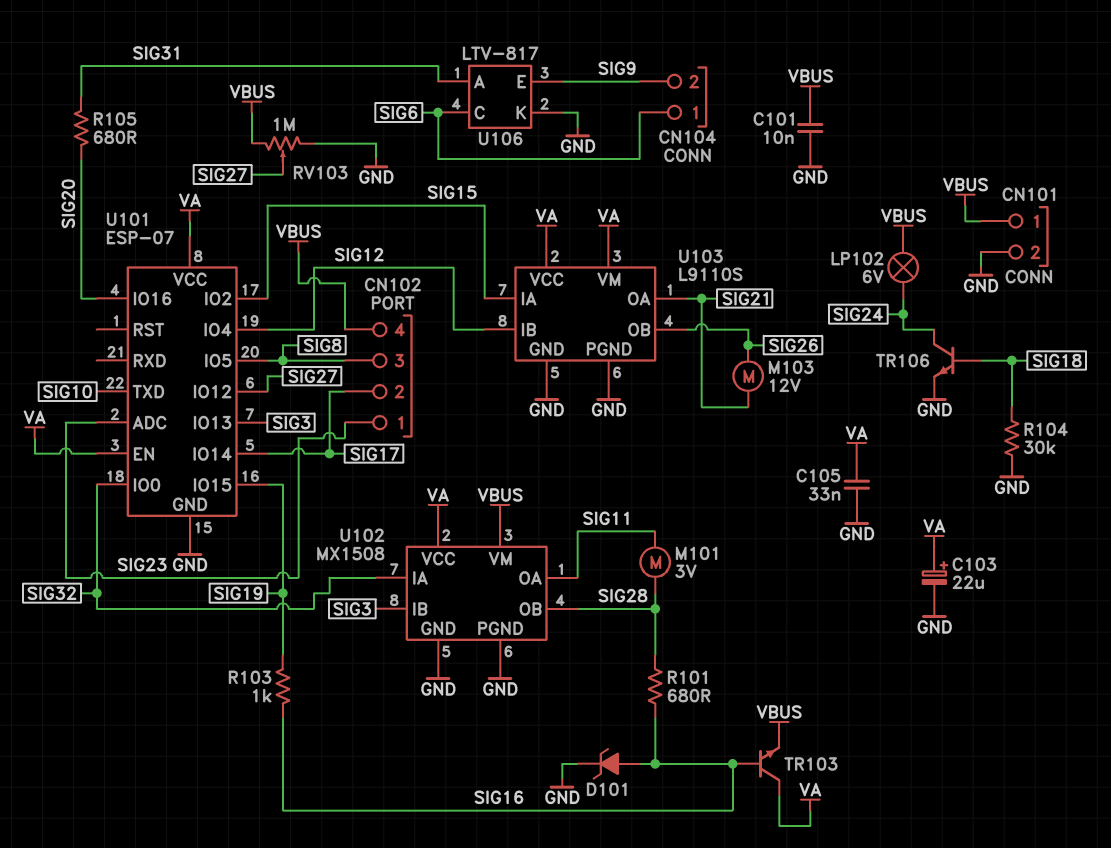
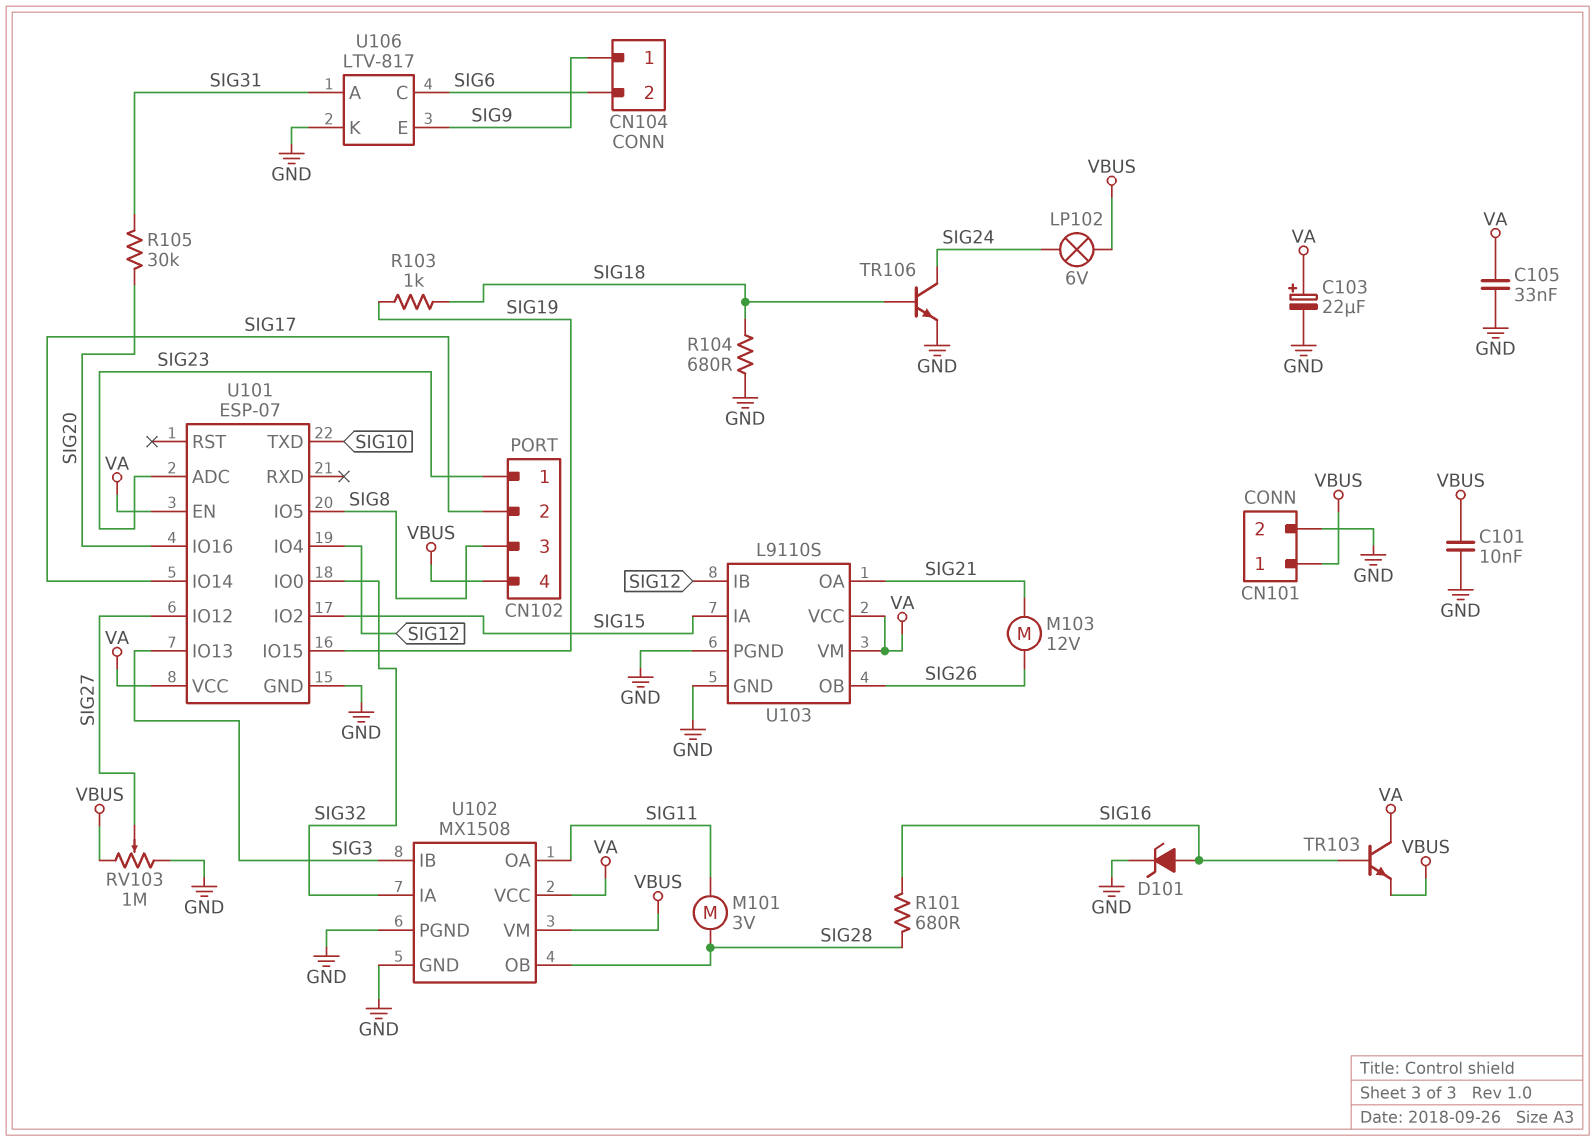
CN104 pin 1: SIG6 -> SIG9
CN104 pin 2: SIG9 -> SIG6
R103: 1k (SIG16, SIG19) -> 1k (SIG18, SIG19)
R104: 30k (GND, SIG18) -> 680 (GND, SIG18)
R105: 680 (SIG20, SIG31) -> 30k (SIG20, SIG31)

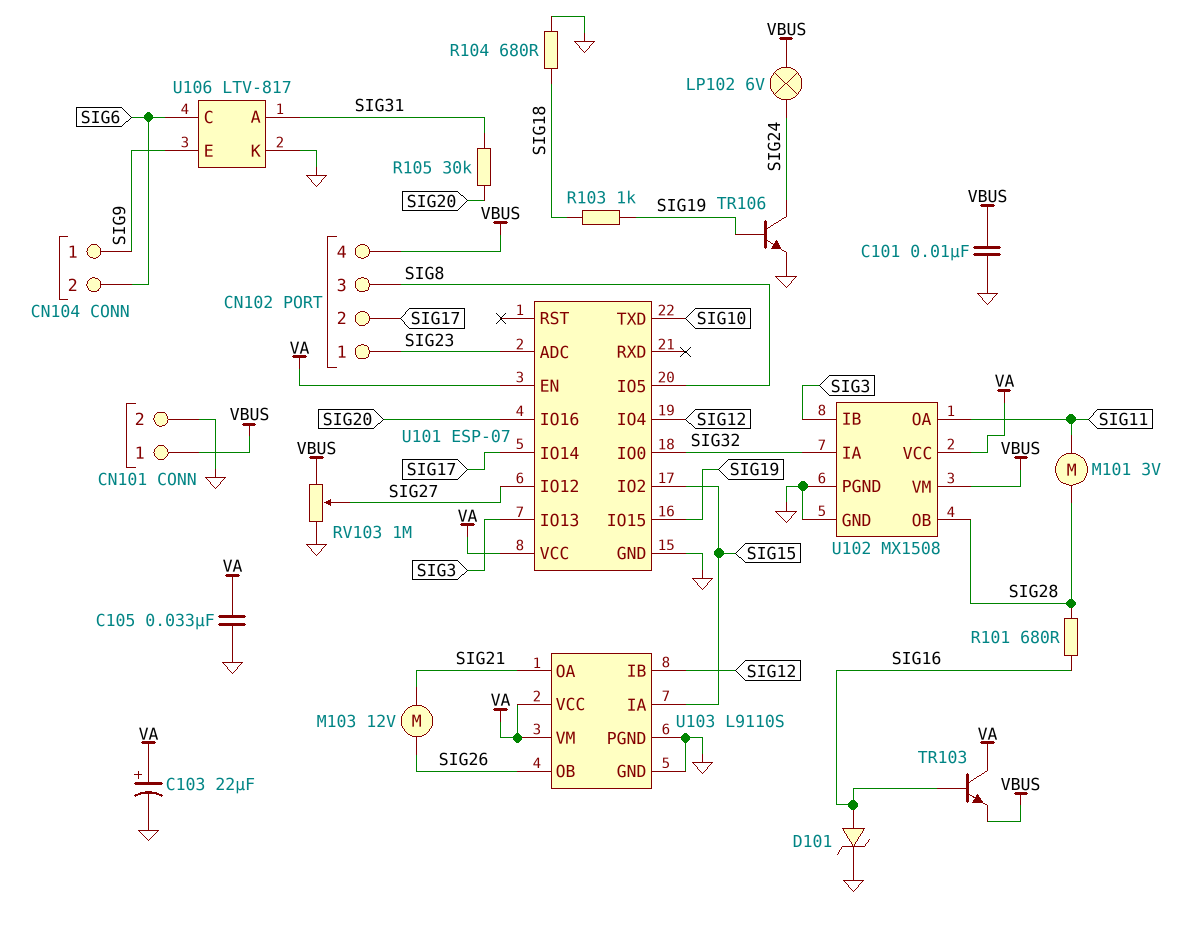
TR106: NPN (B SIG18, C SIG24, E GND) -> NPN (B SIG19, C SIG24, E GND)

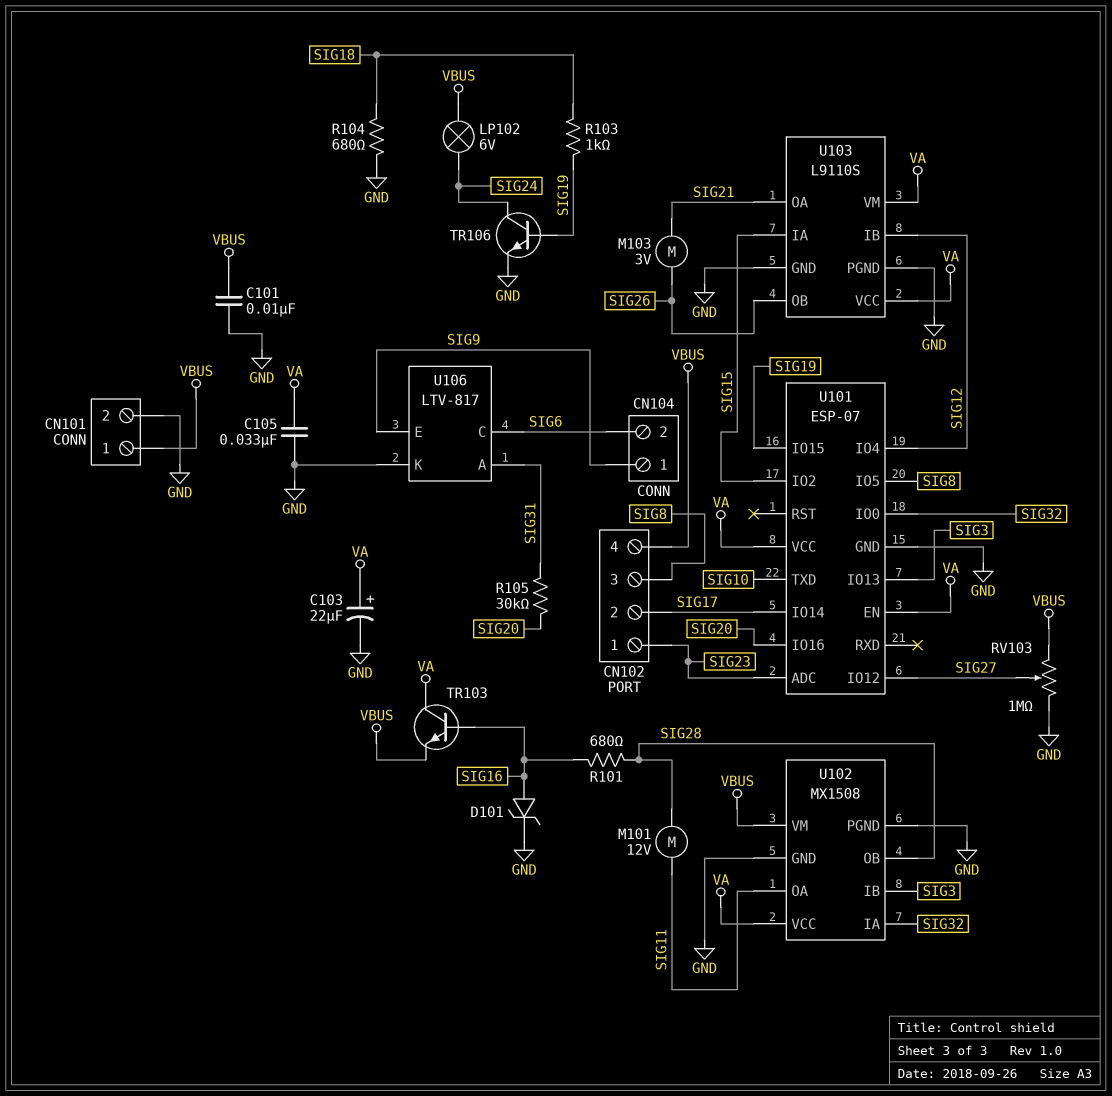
M101: motor 3V (SIG11, SIG28) -> motor 12V (SIG11, SIG28)
M103: motor 12V (SIG21, SIG26) -> motor 3V (SIG21, SIG26)

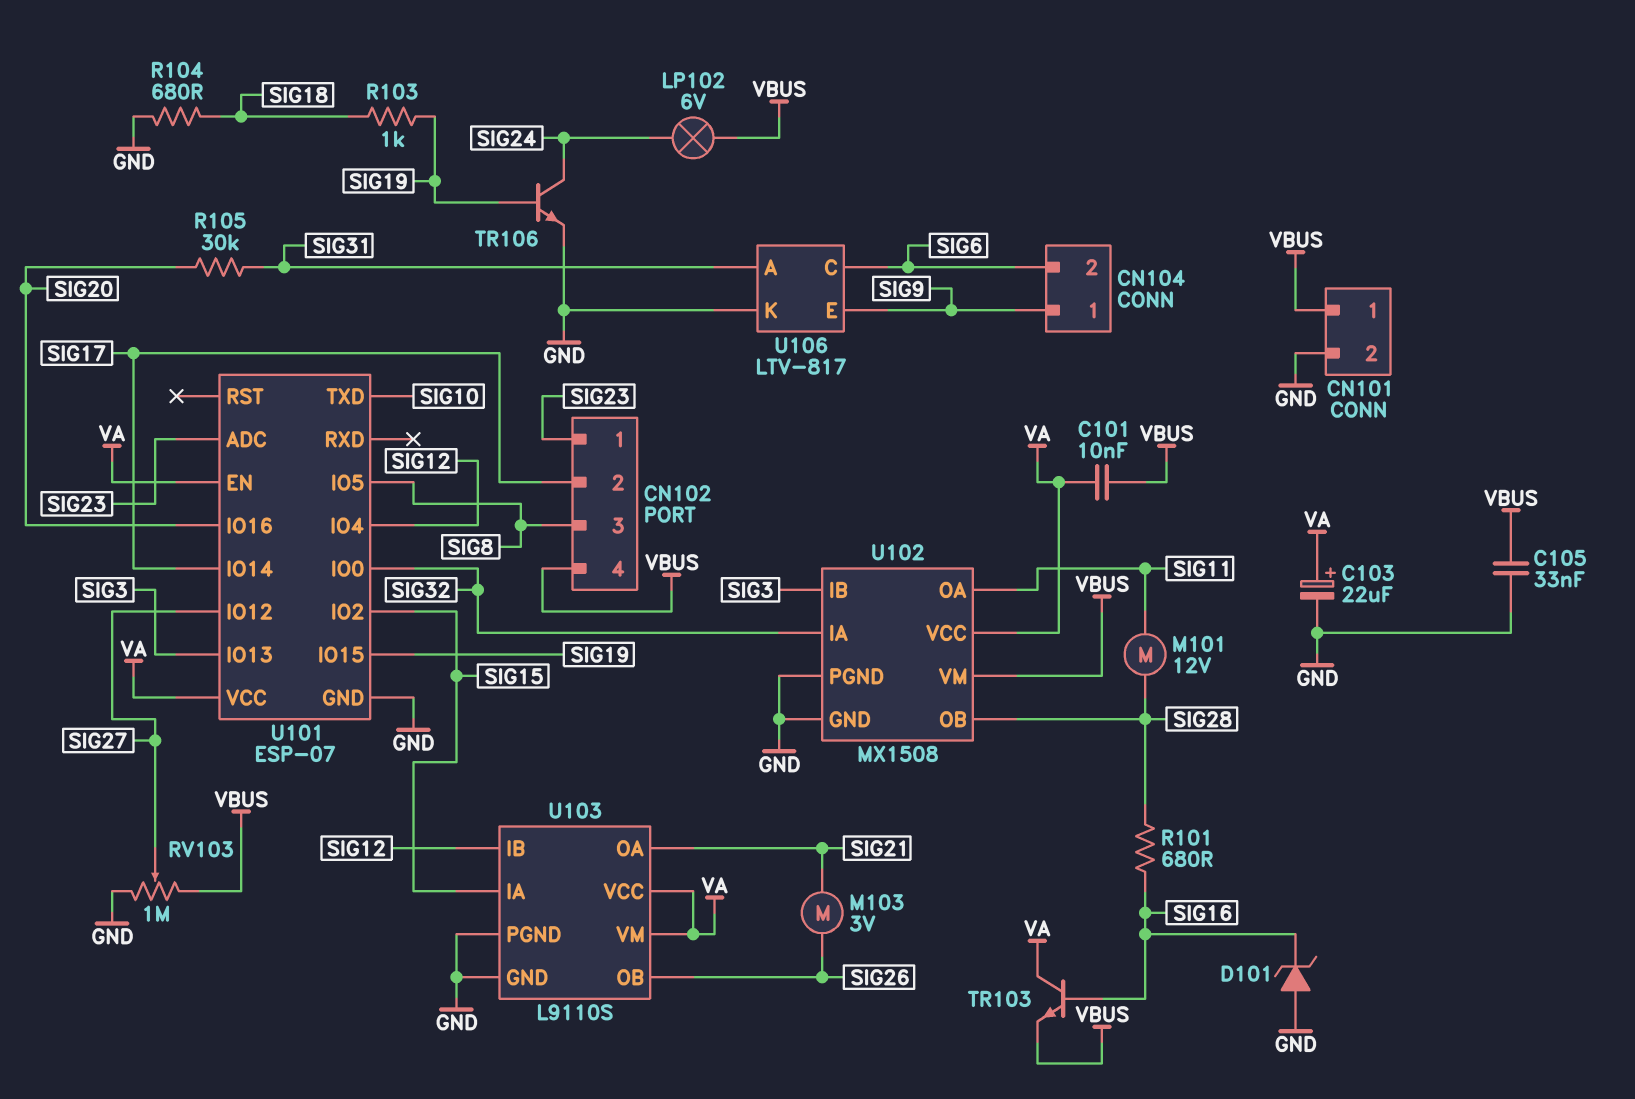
C101: 10nF (GND, VBUS) -> 10nF (VA, VBUS)
C105: 33nF (GND, VA) -> 33nF (GND, VBUS)
D101: zener (A SIG16, K GND) -> zener (A GND, K SIG16)

